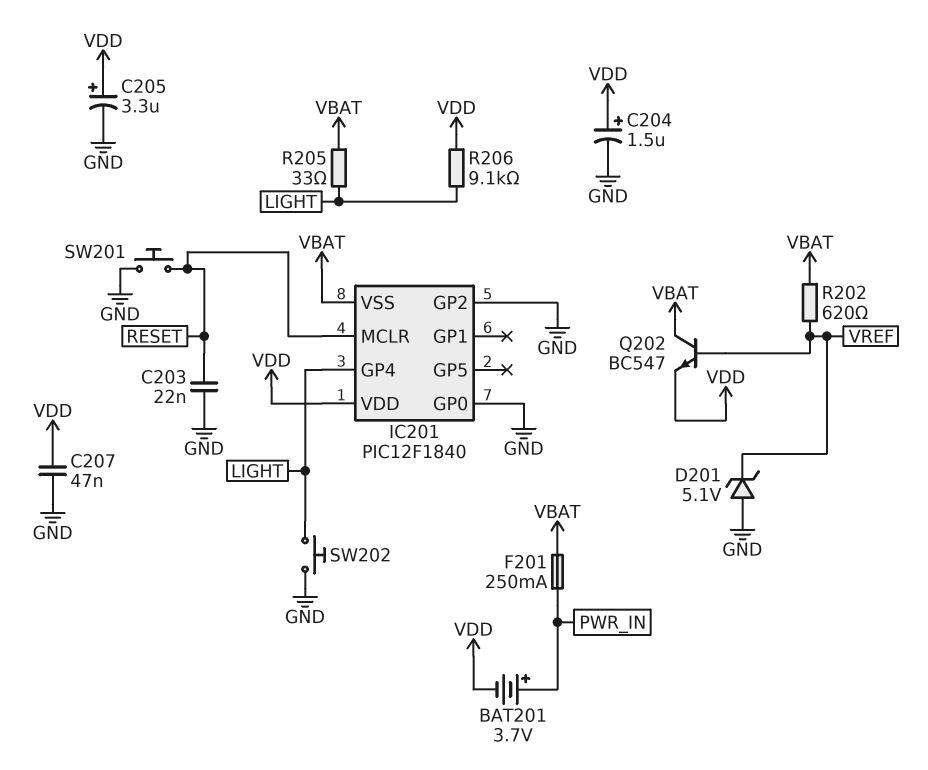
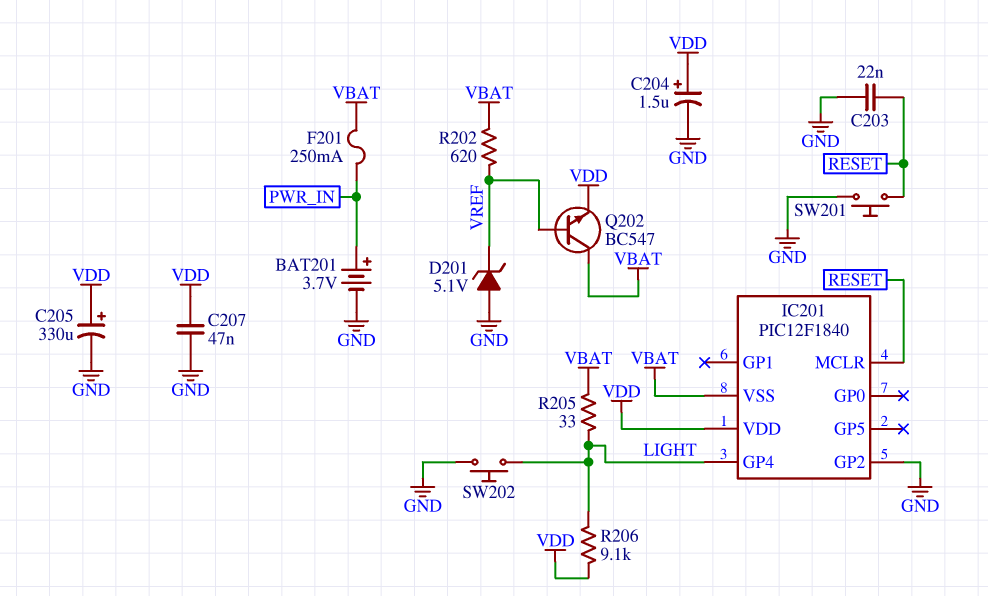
BAT201: 3.7V (plus PWR_IN, minus VDD) -> 3.7V (plus PWR_IN, minus GND)
C205: 3.3uF (plus VDD, minus GND) -> 330uF (plus VDD, minus GND)
IC201 pin GP0: GND -> none

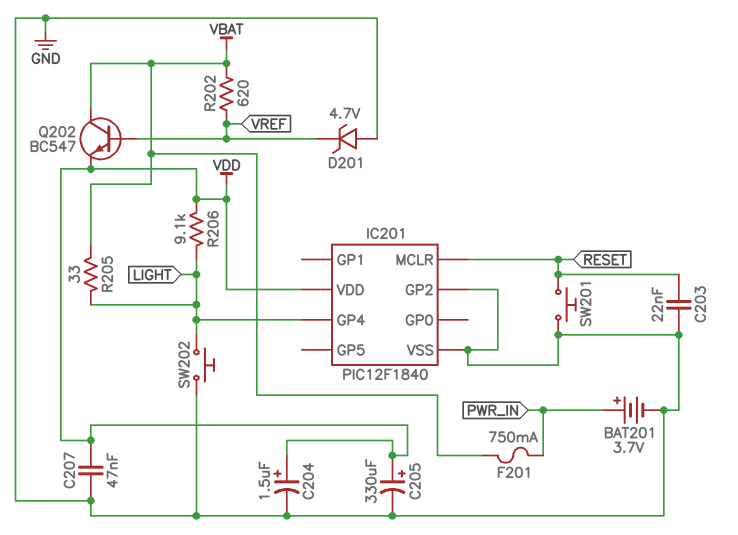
D201: zener 5.1V (A GND, K VREF) -> zener 4.7V (A GND, K VREF)
F201: 250mA (PWR_IN, VBAT) -> 750mA (PWR_IN, VBAT)
IC201 pin VSS: VBAT -> GND

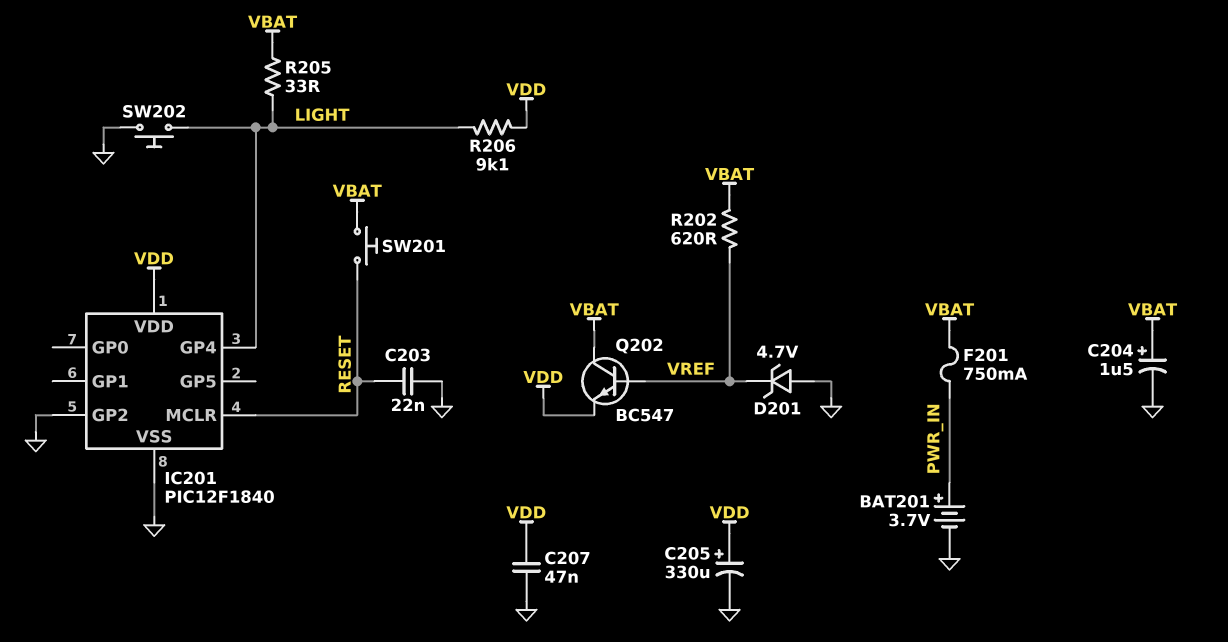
C204: 1.5uF (plus VDD, minus GND) -> 1.5uF (plus VBAT, minus GND)
SW201: button (GND, RESET) -> button (RESET, VBAT)

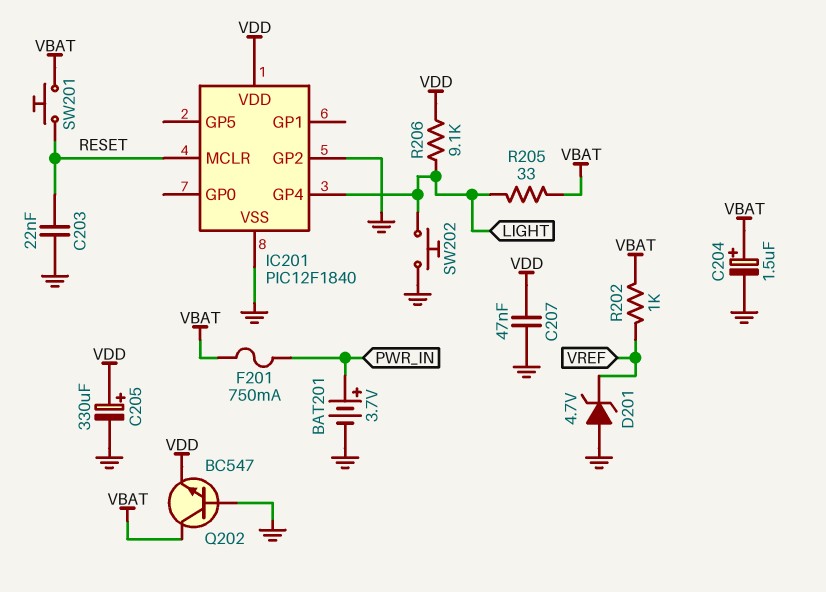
Q202: NPN BC547 (B VREF, C VBAT, E VDD) -> NPN BC547 (B GND, C VBAT, E VDD)
R202: 620 (VBAT, VREF) -> 1k (VBAT, VREF)

